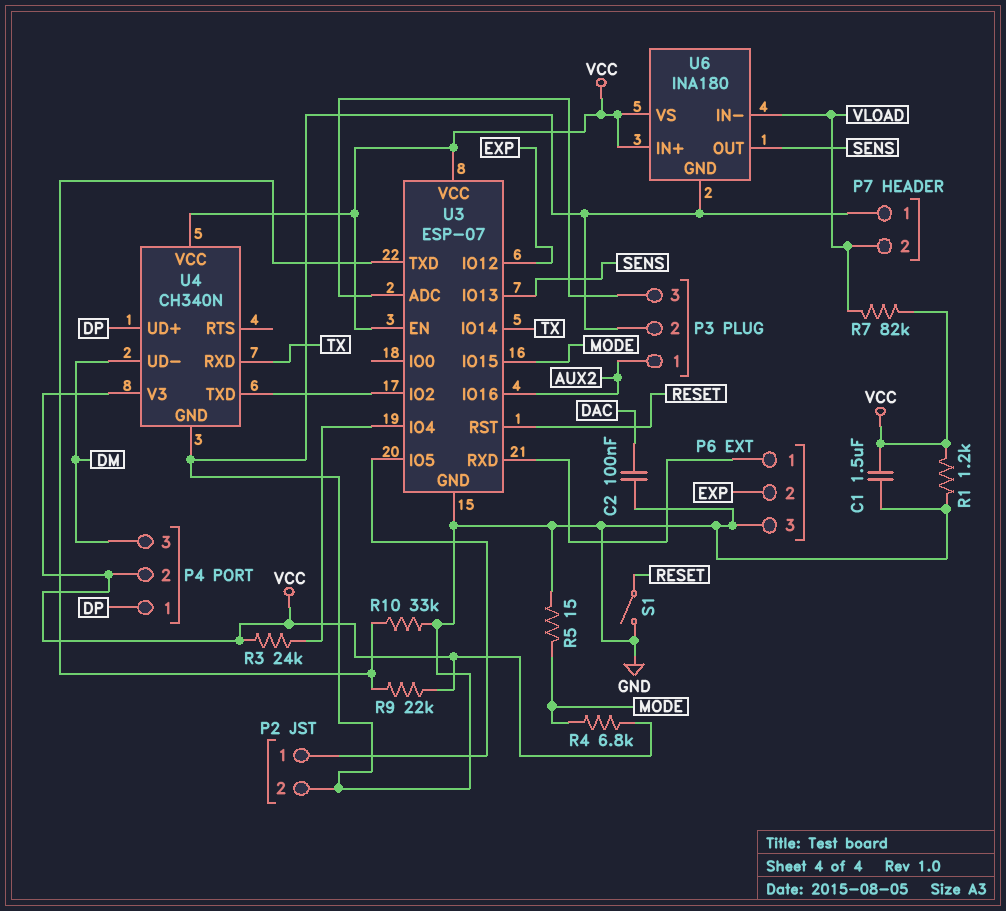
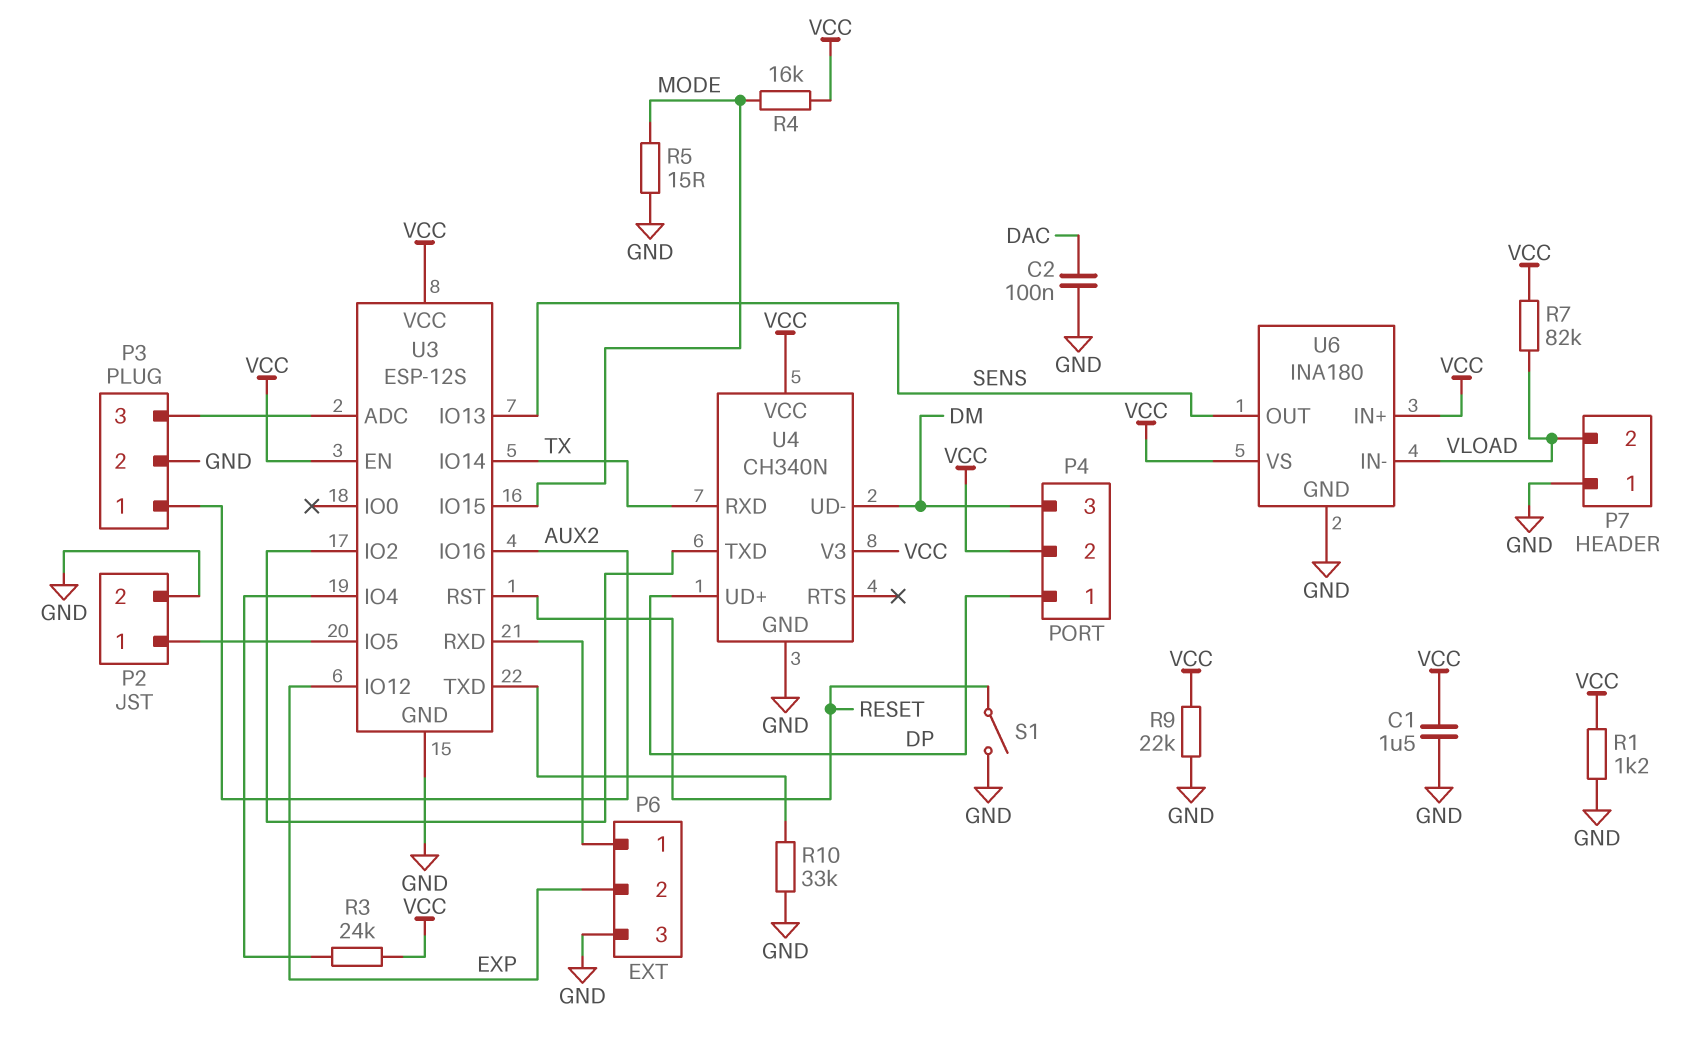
R4: 6.8k (MODE, VCC) -> 16k (MODE, VCC)
R9: 22k (U3/TXD, VCC) -> 22k (GND, VCC)
U3: ESP-07 -> ESP-12S

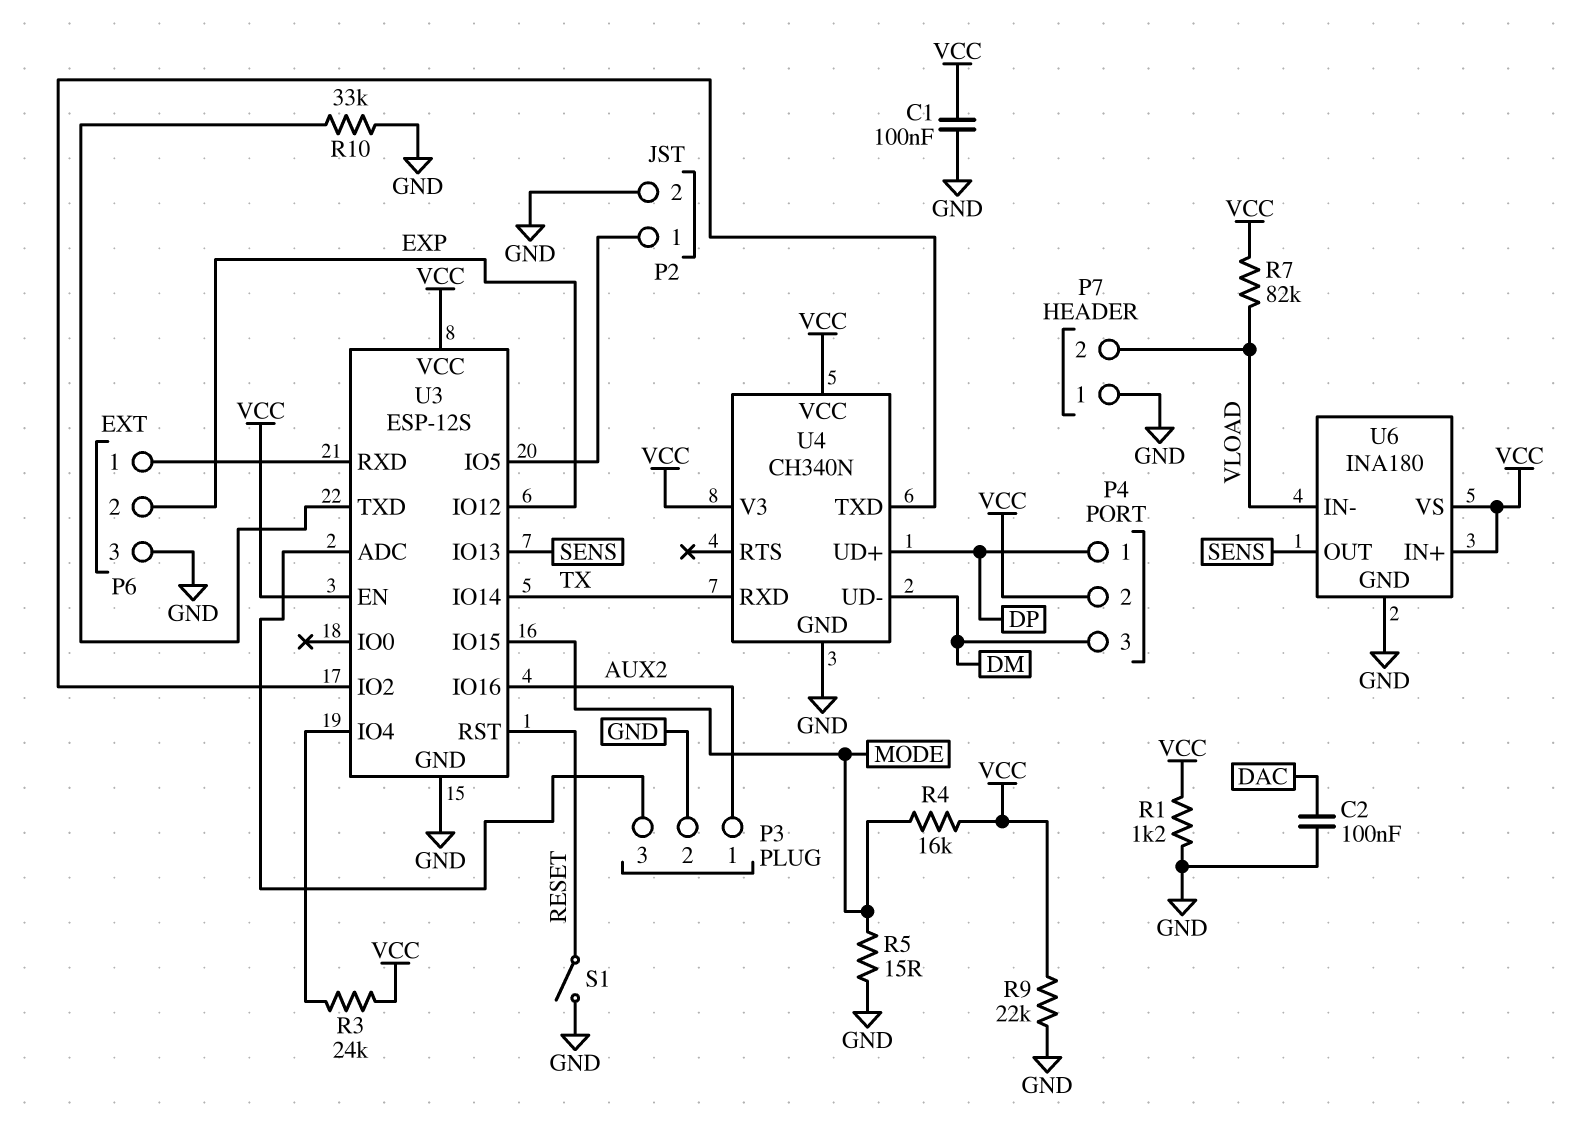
C1: 1.5uF (GND, VCC) -> 100nF (GND, VCC)

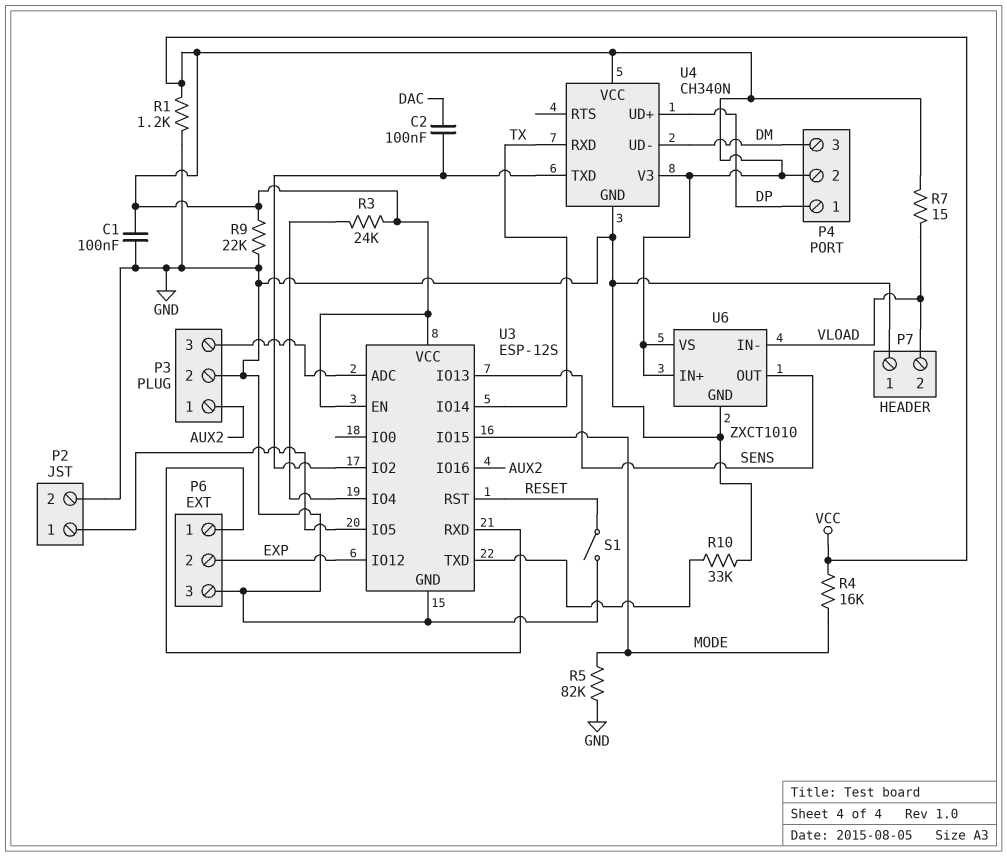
C2: 100nF (DAC, GND) -> 100nF (DAC, U3/IO2)
R5: 15 (GND, MODE) -> 82k (GND, MODE)
R7: 82k (VCC, VLOAD) -> 15 (VCC, VLOAD)
U6: INA180 -> ZXCT1010

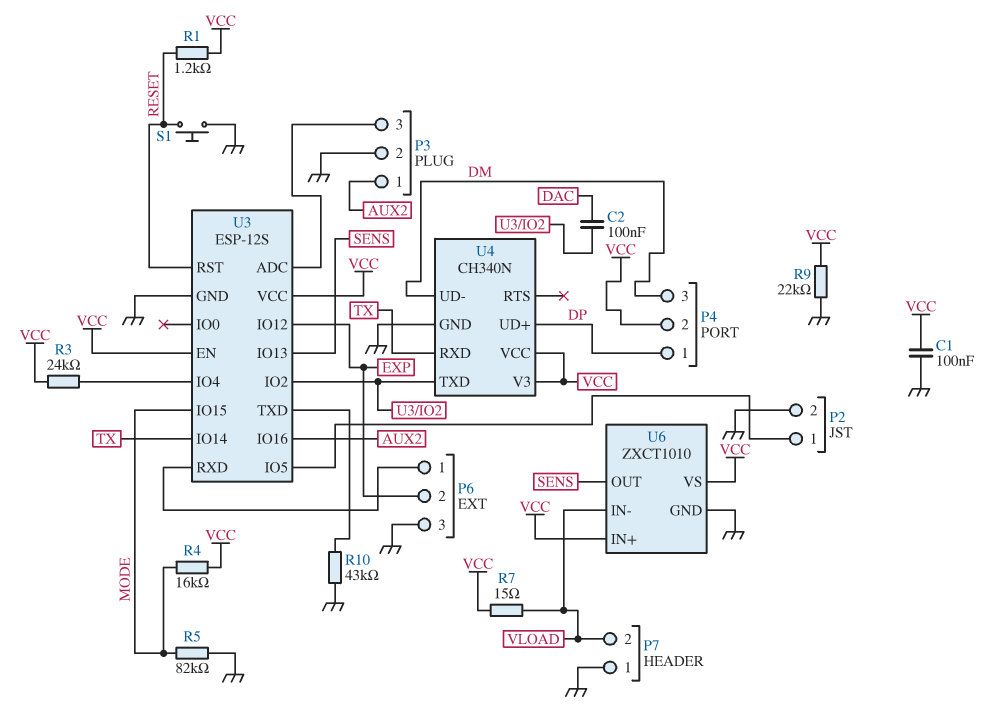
R1: 1.2k (GND, VCC) -> 1.2k (RESET, VCC)
R10: 33k (GND, U3/TXD) -> 43k (GND, U3/TXD)
S1: switch (GND, RESET) -> button (GND, RESET)

